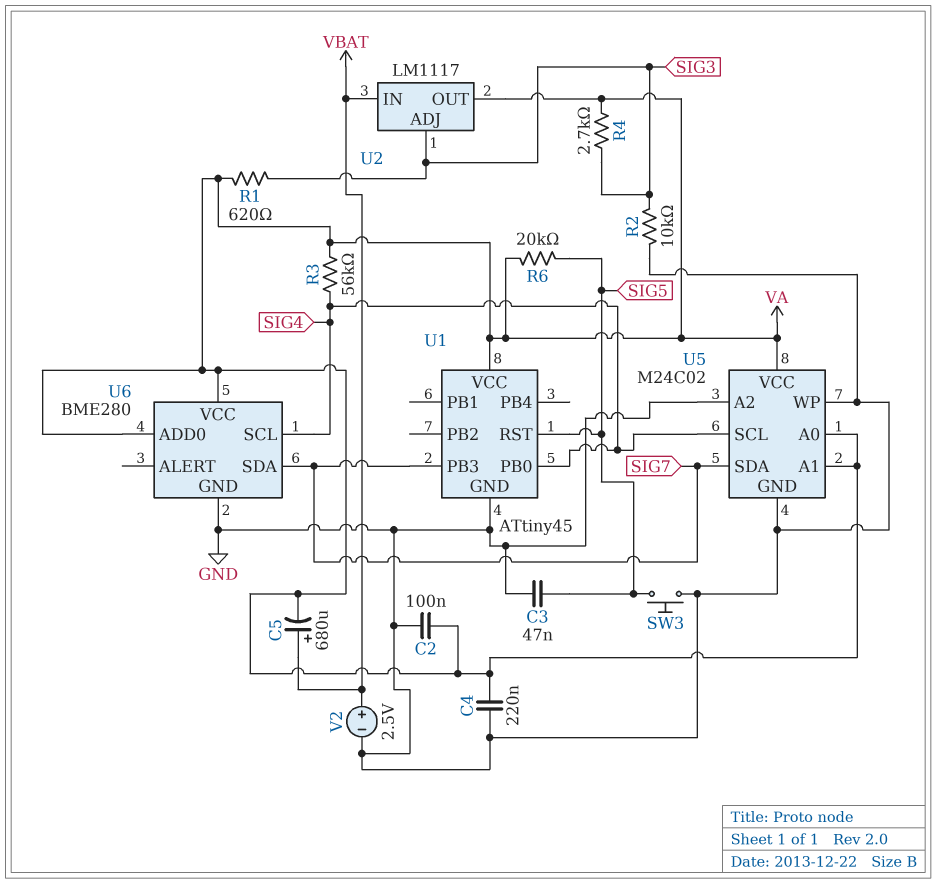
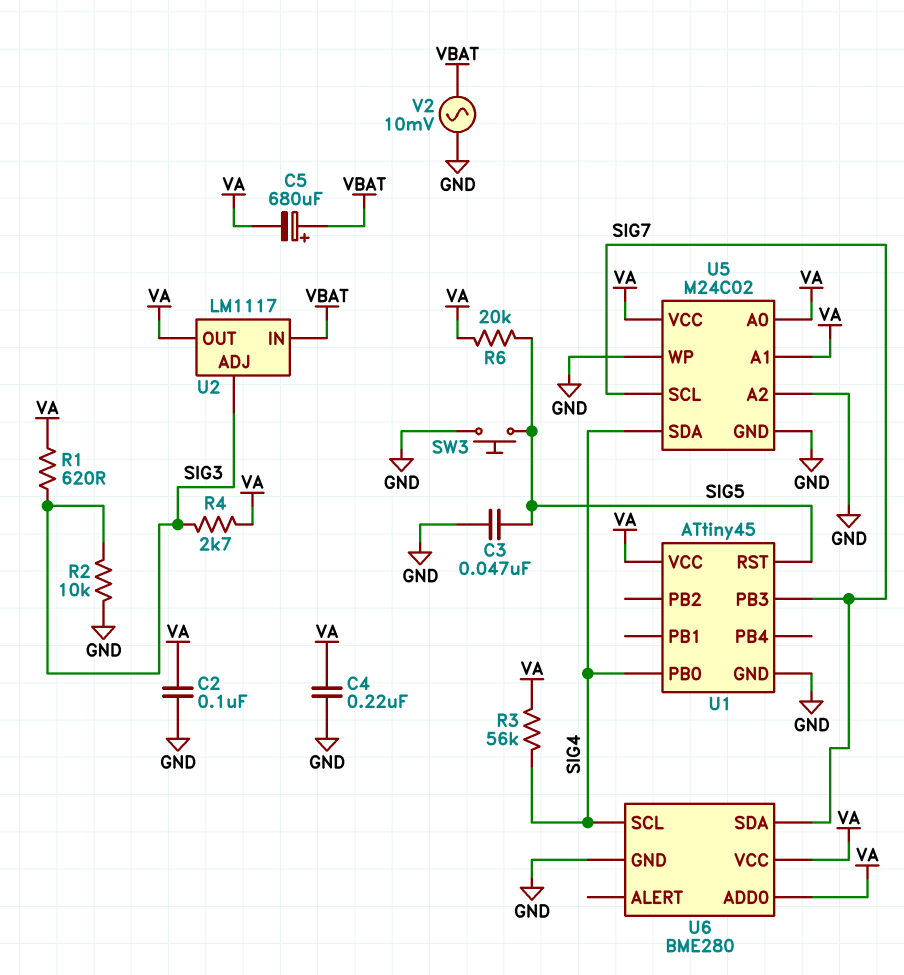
U5 pin SCL: SIG4 -> SIG7
U5 pin SDA: SIG7 -> SIG4
V2: 2.5V (plus VBAT, minus GND) -> AC 10mV (GND, VBAT)

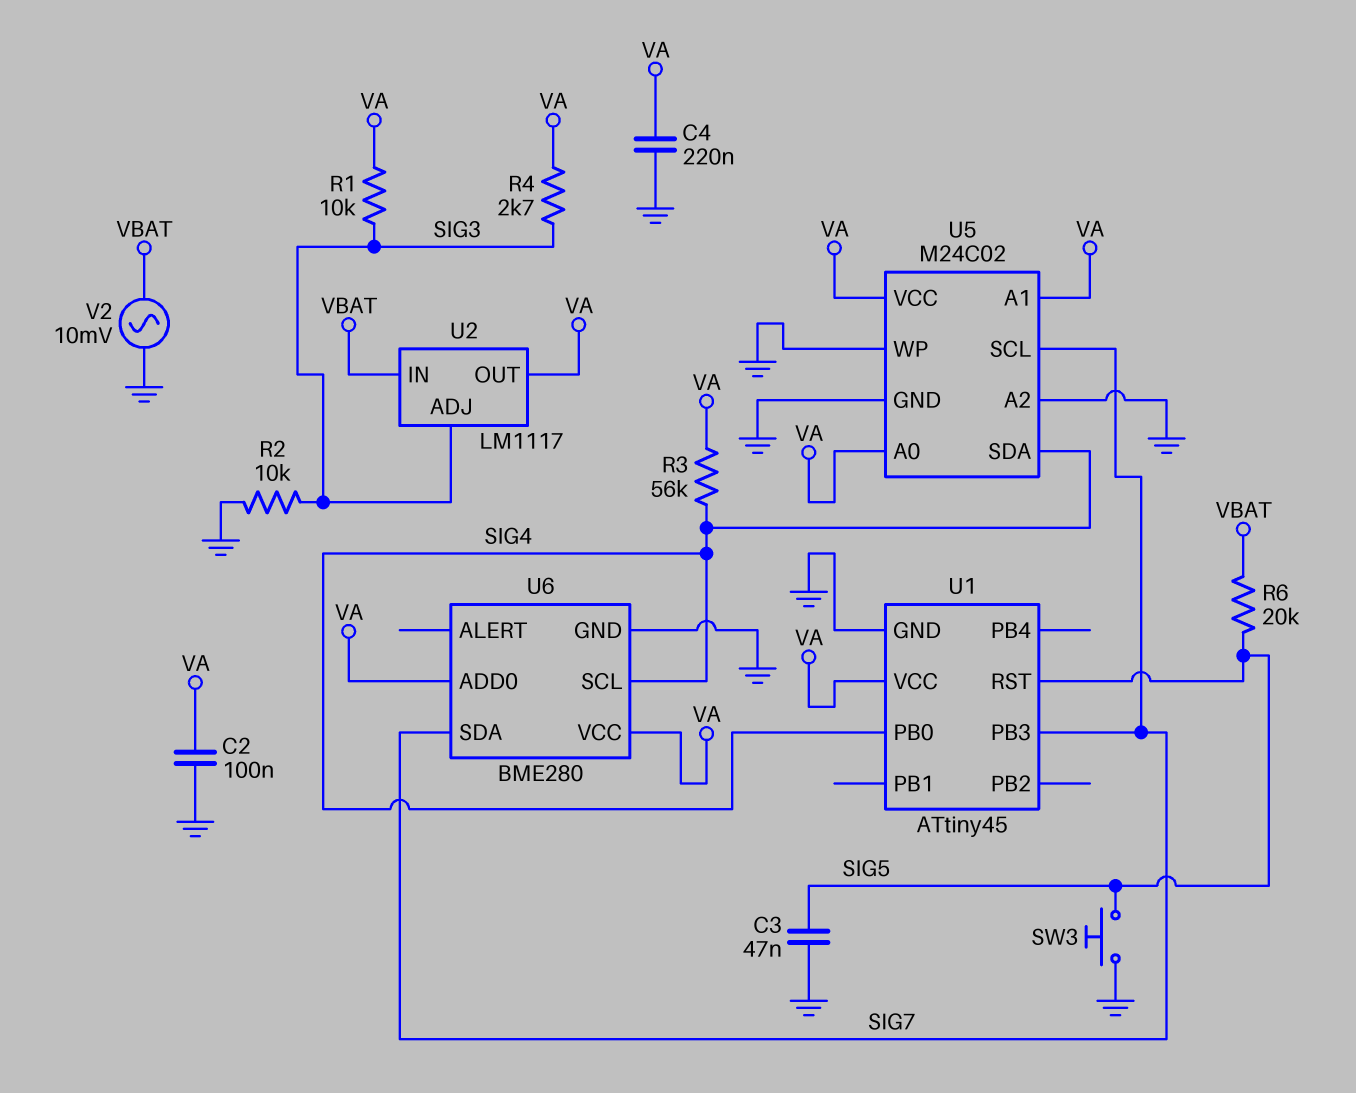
C5: 680uF (plus VBAT, minus VA) -> none
R1: 620 (SIG3, VA) -> 10k (SIG3, VA)
R6: 20k (SIG5, VA) -> 20k (SIG5, VBAT)

